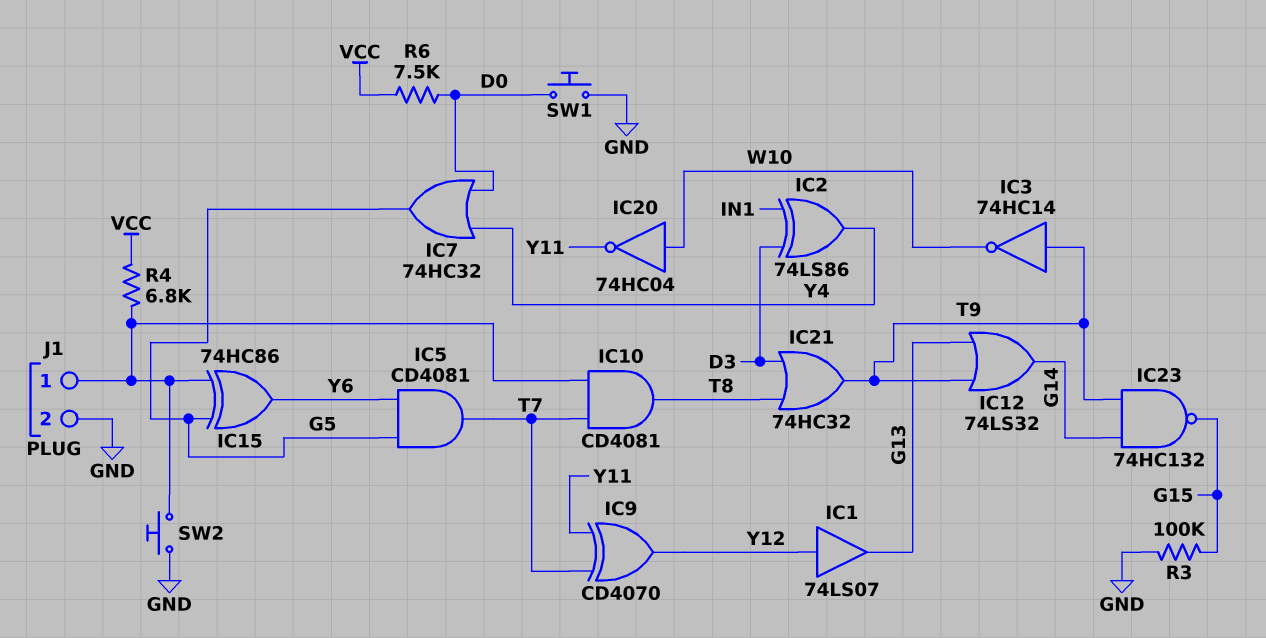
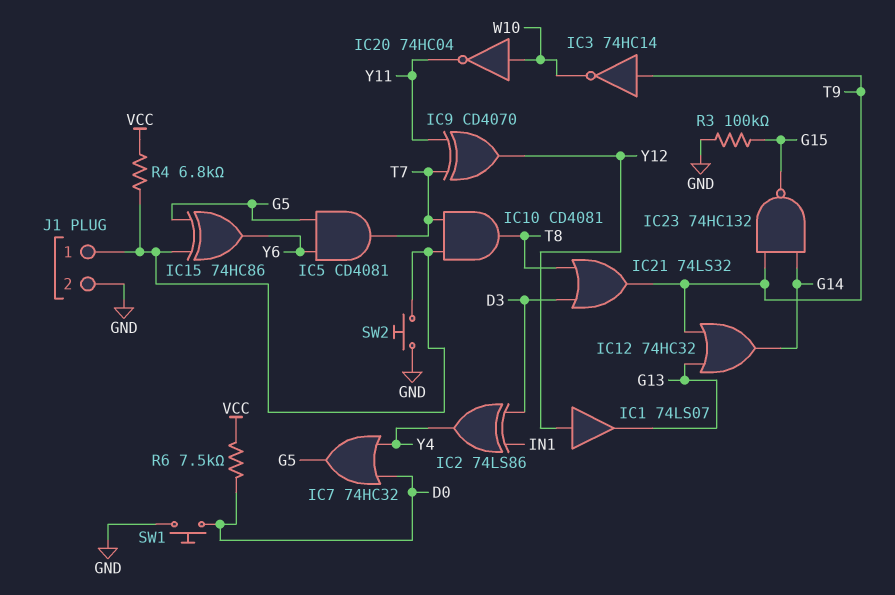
IC12: OR 74LS32 (in G13, in T9, out G14) -> OR 74HC32 (in G13, in T9, out G14)
IC21: OR 74HC32 (in D3, in T8, out T9) -> OR 74LS32 (in D3, in T8, out T9)

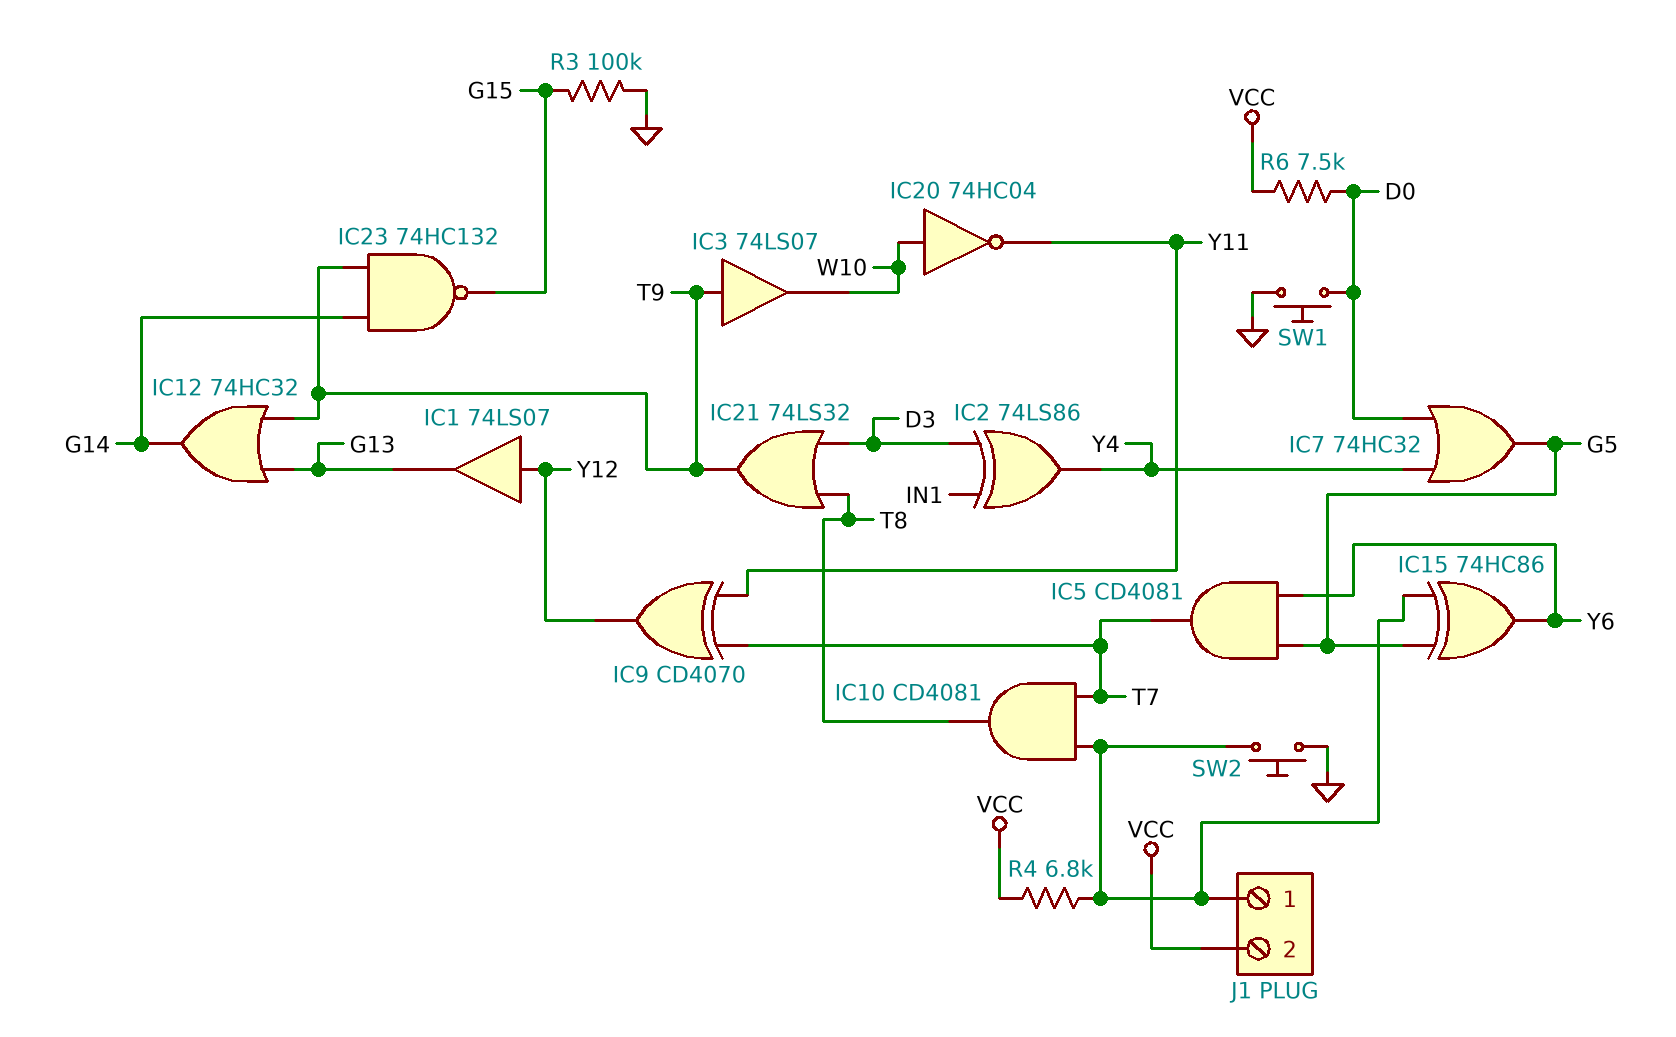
IC3: NOT 74HC14 (in T9, out W10) -> buffer 74LS07 (in T9, out W10)
J1 pin 2: GND -> VCC

